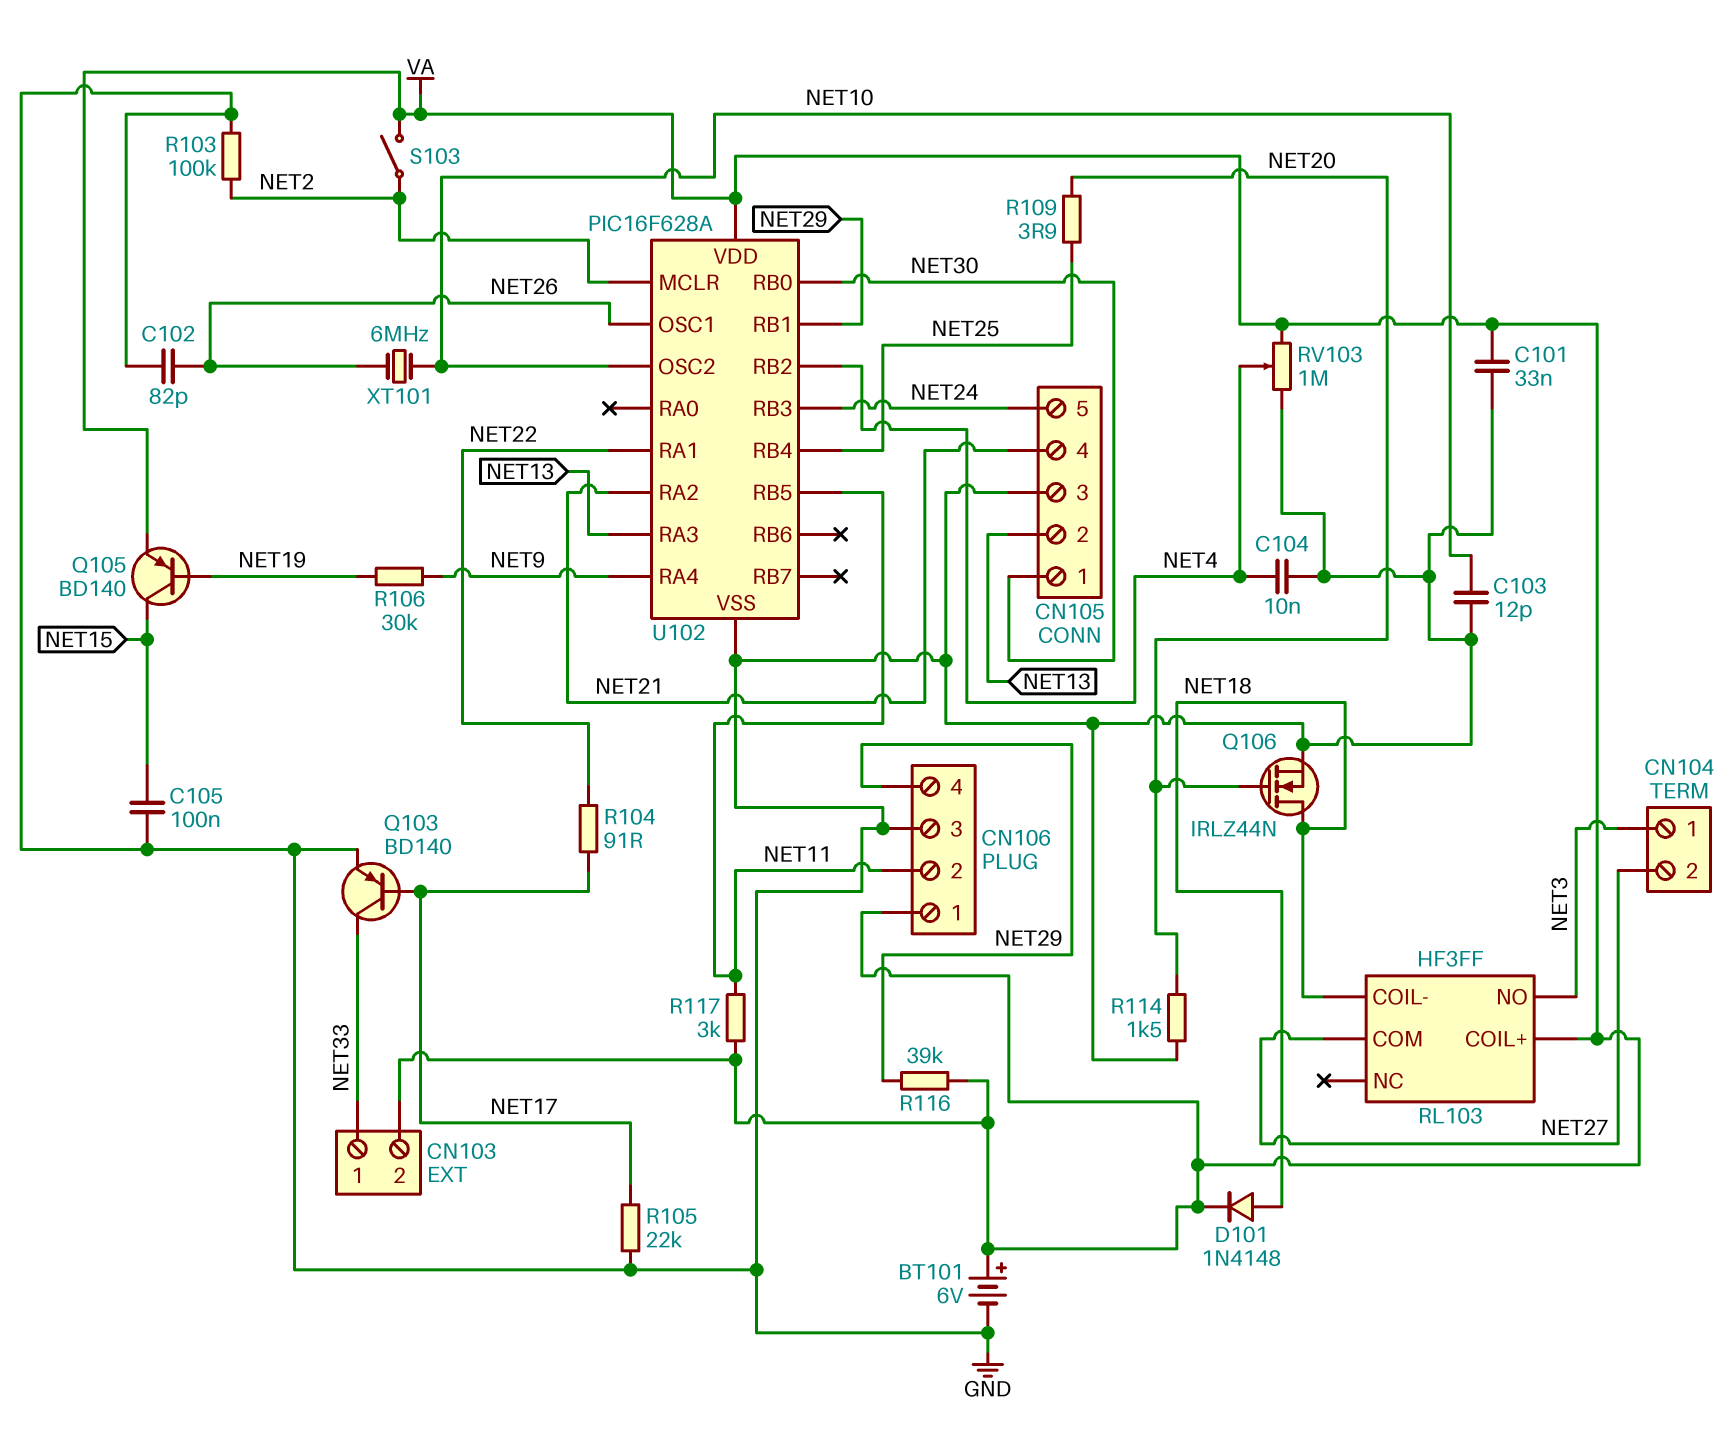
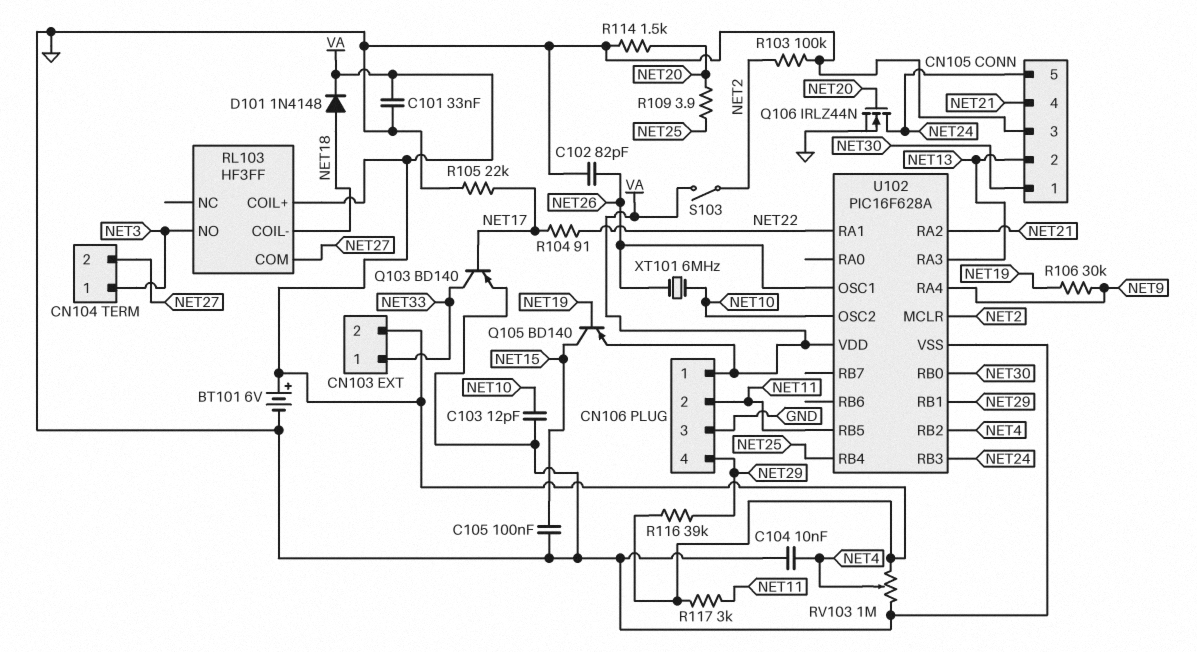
Q106: NMOS IRLZ44N (G NET20, D NET18, S GND) -> NMOS IRLZ44N (G NET20, D NET24, S GND)

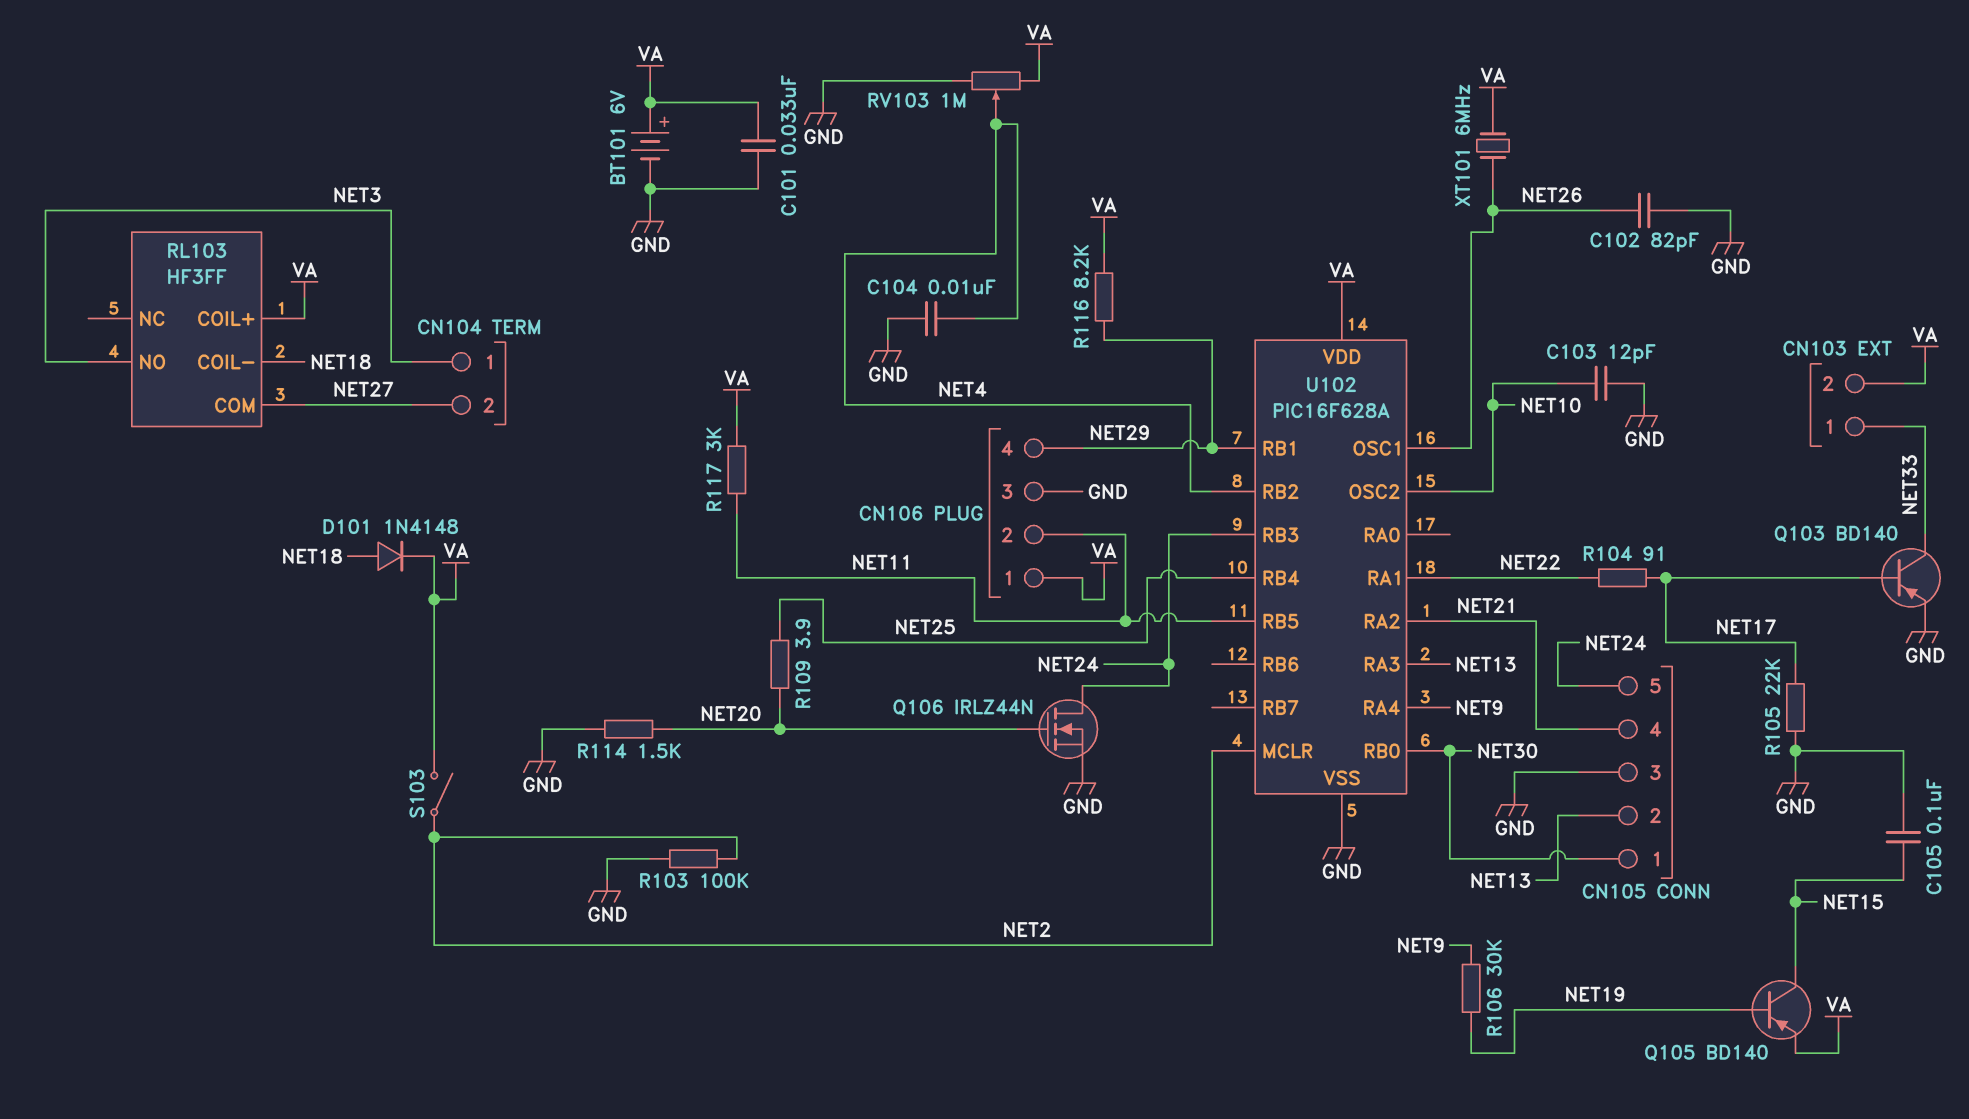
R116: 39k (NET29, VA) -> 8.2k (NET29, VA)
XT101: 6MHz (NET10, NET26) -> 6MHz (NET26, VA)

